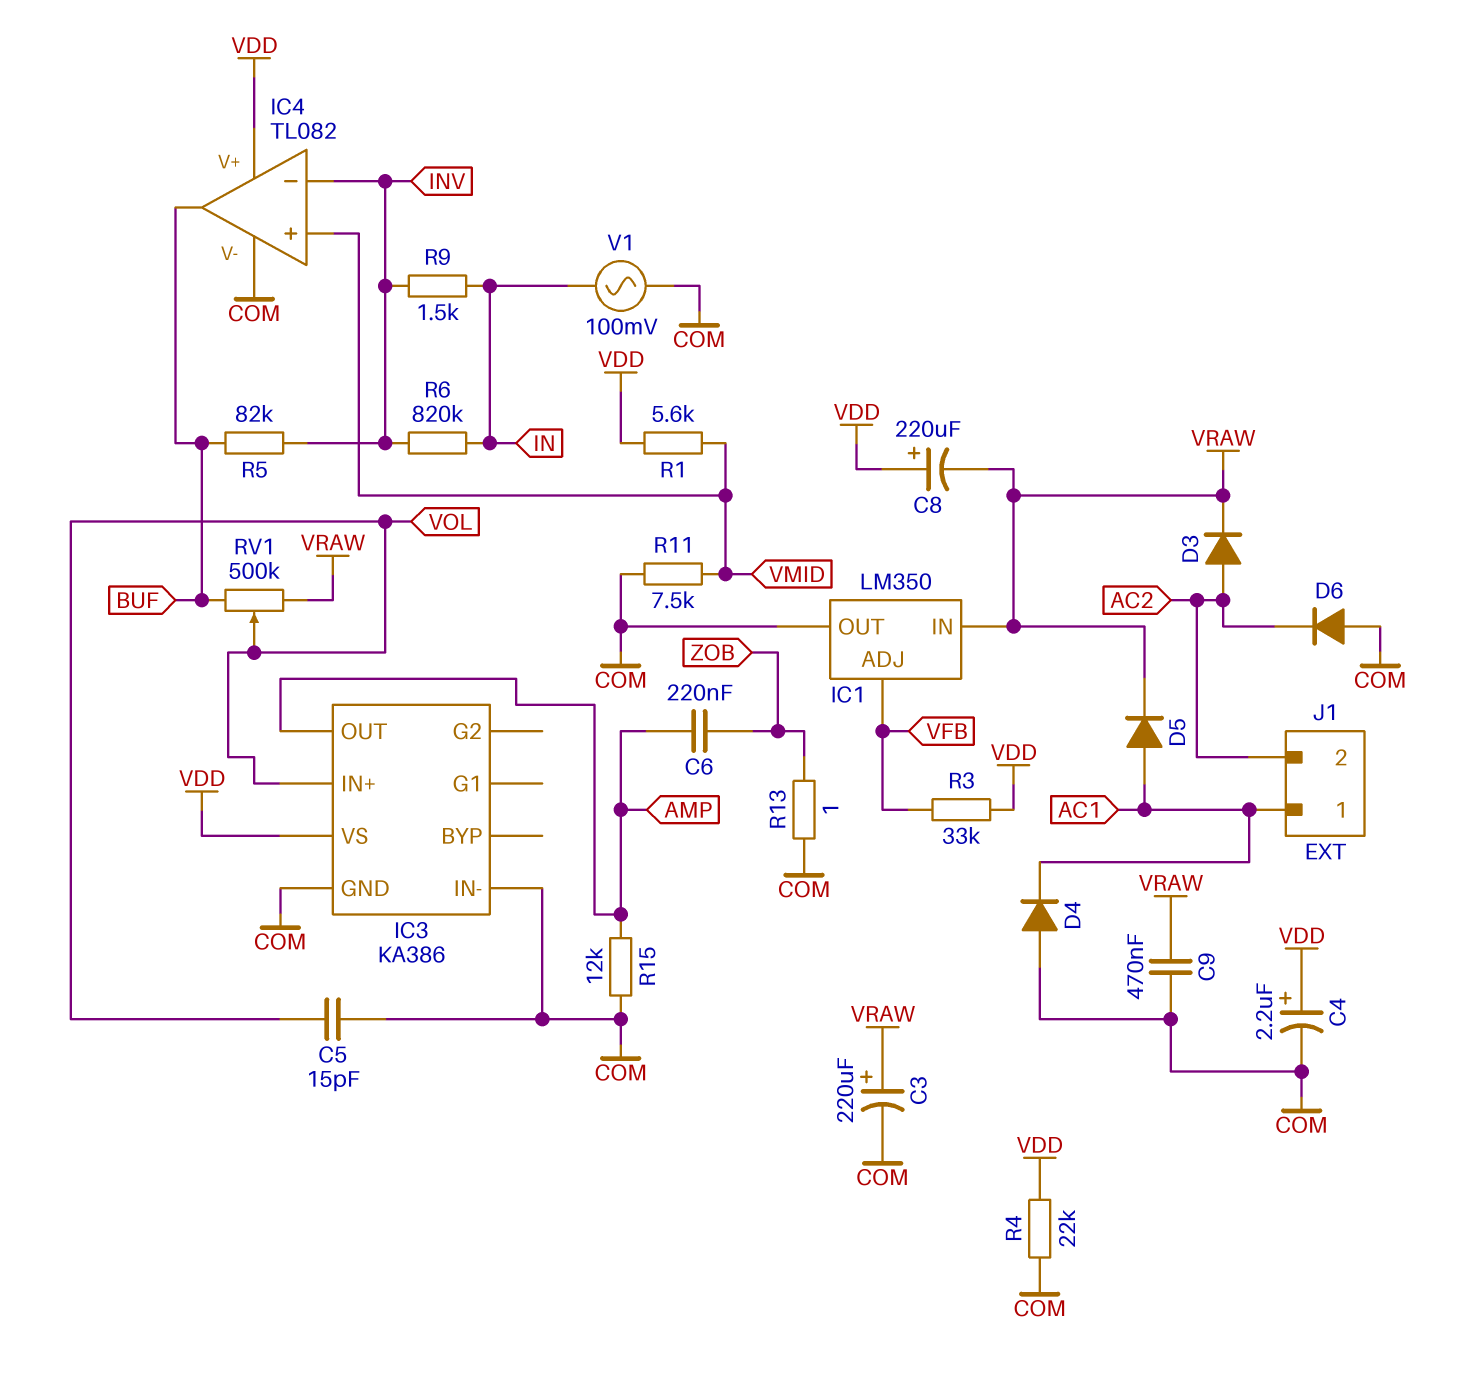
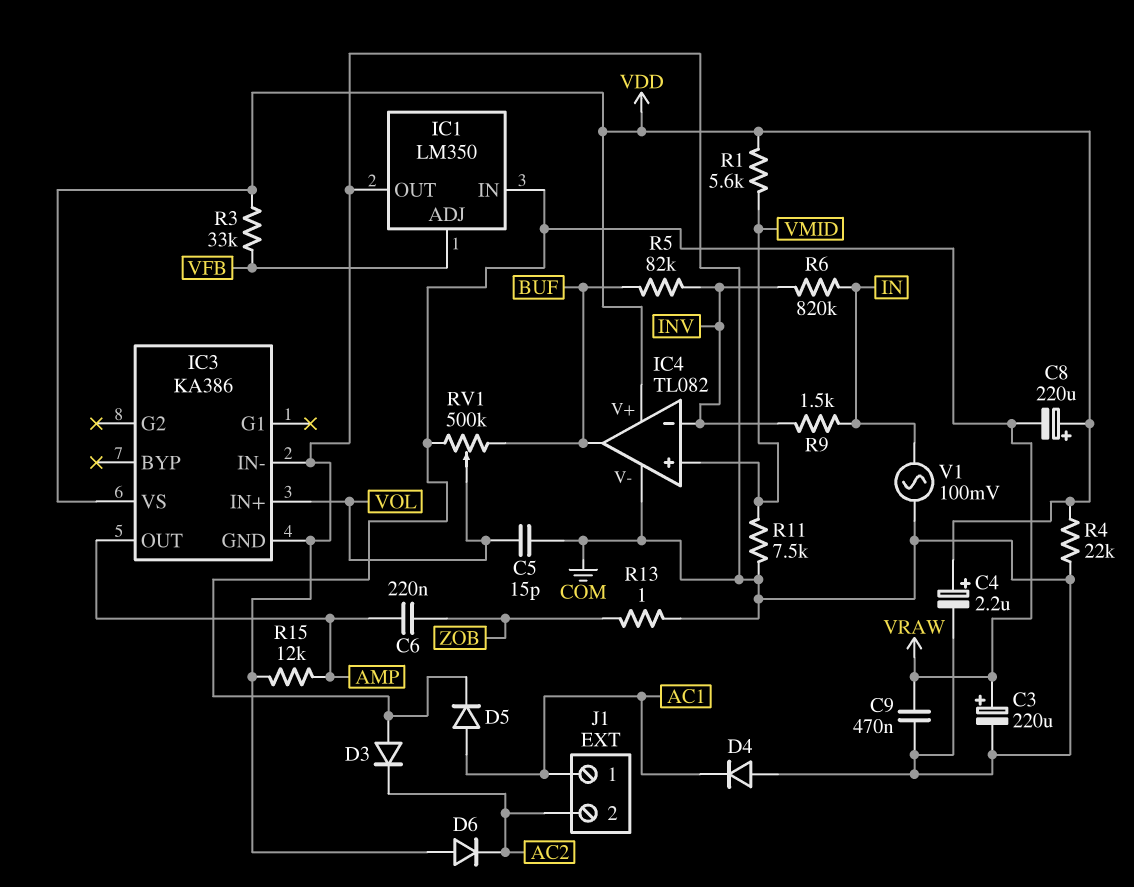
D3: diode (A AC2, K VRAW) -> diode (A VRAW, K AC2)

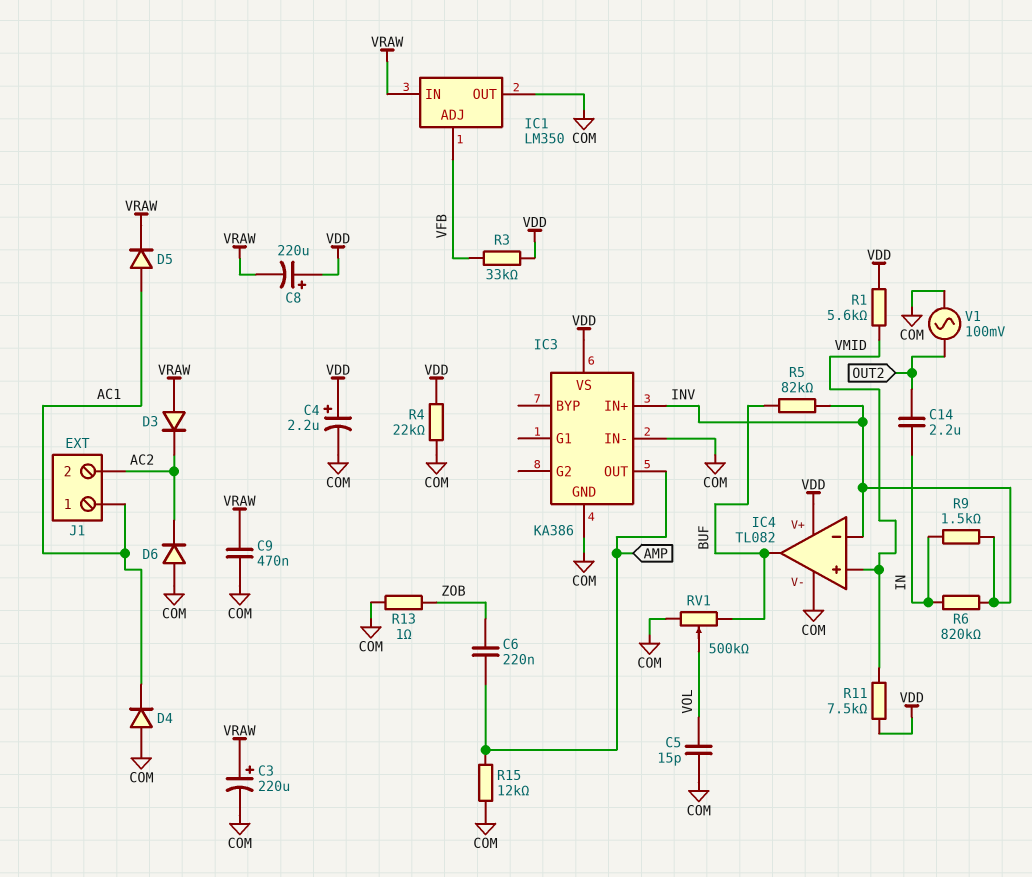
C14: none -> 2.2uF (IN, OUT2)
IC3 pin IN+: VOL -> INV
R11: 7.5k (COM, VMID) -> 7.5k (VDD, VMID)
RV1: 500k (BUF, VRAW, wiper VOL) -> 500k (BUF, COM, wiper VOL)
V1: AC 100mV (COM, IN) -> AC 100mV (COM, OUT2)

